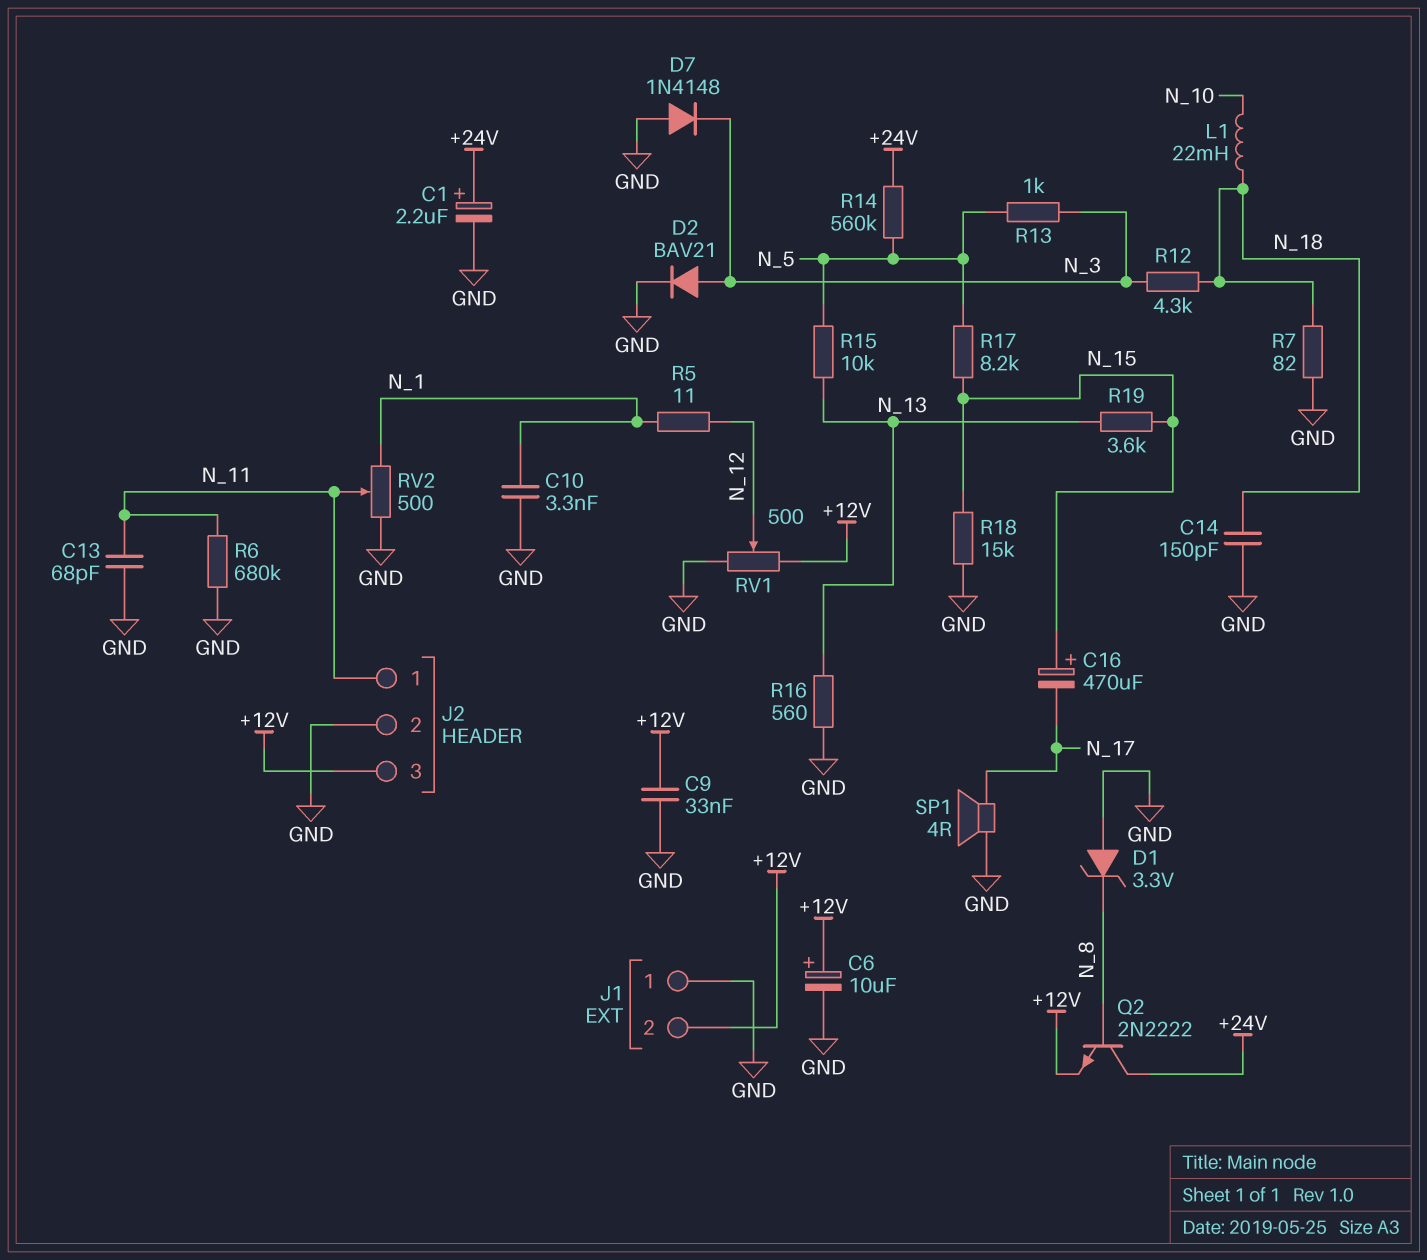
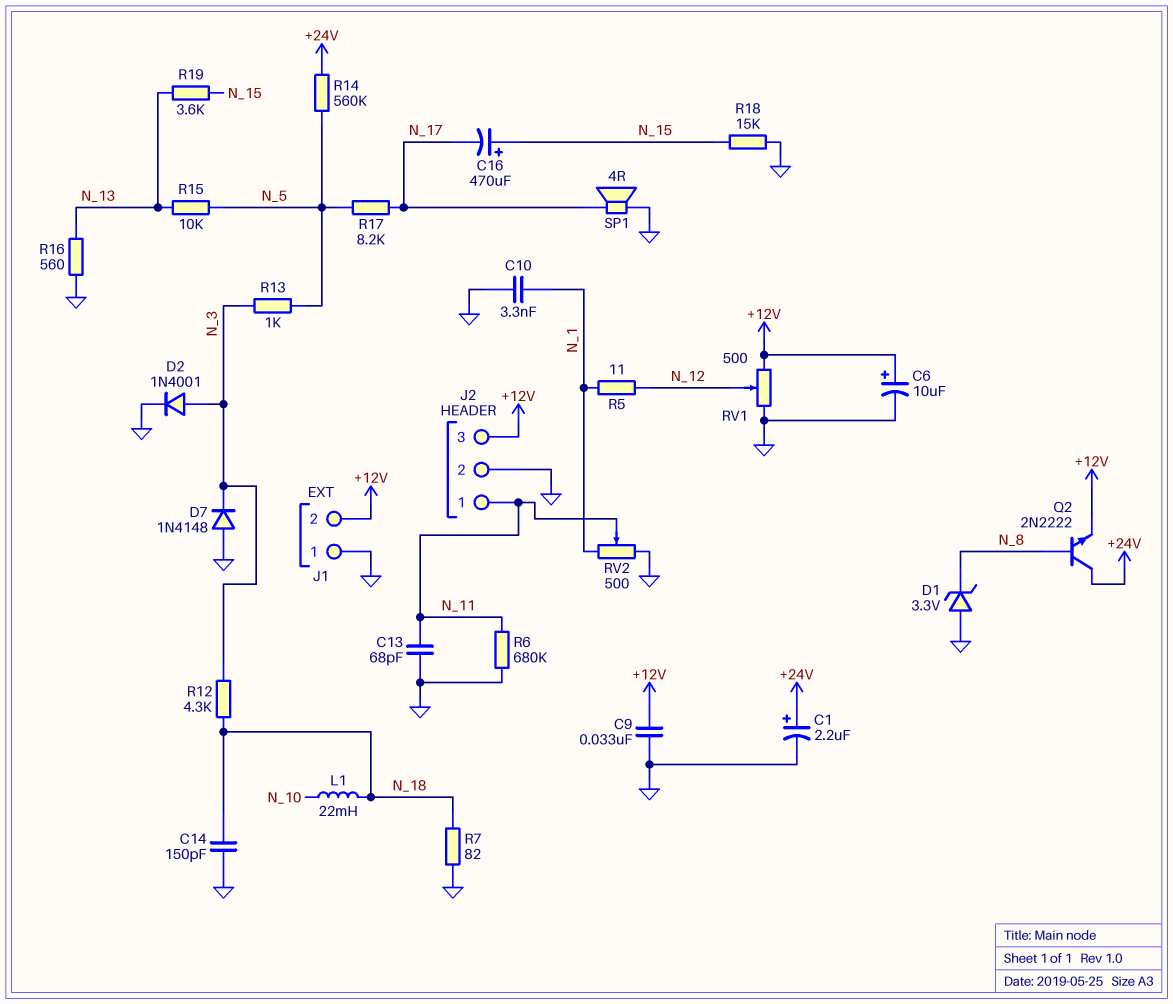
D2: diode BAV21 (A N_3, K GND) -> diode 1N4001 (A N_3, K GND)
R17: 8.2k (N_5, N_15) -> 8.2k (N_5, N_17)

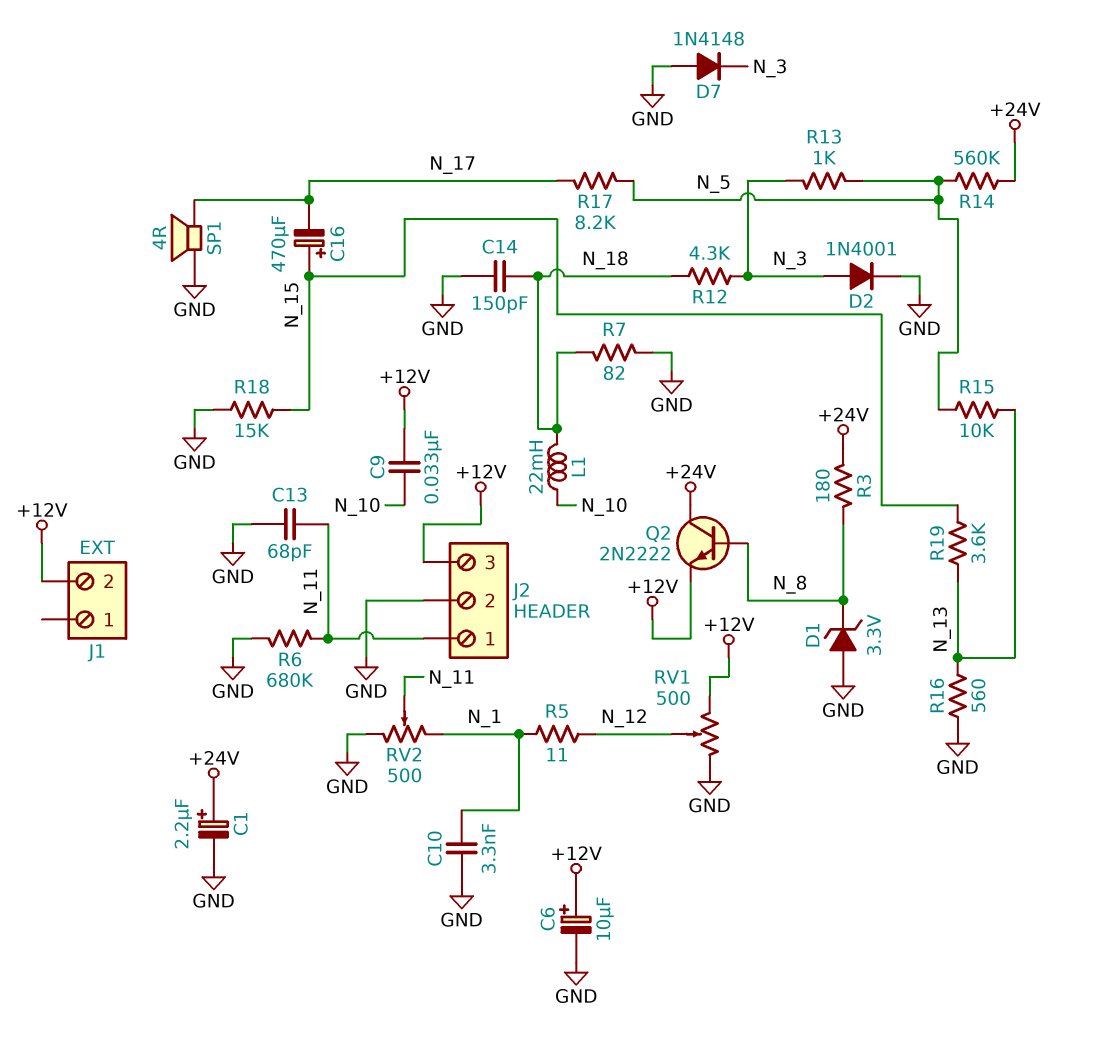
C9: 33nF (+12V, GND) -> 33nF (+12V, N_10)
J1 pin 1: GND -> none
R3: none -> 180 (+24V, N_8)

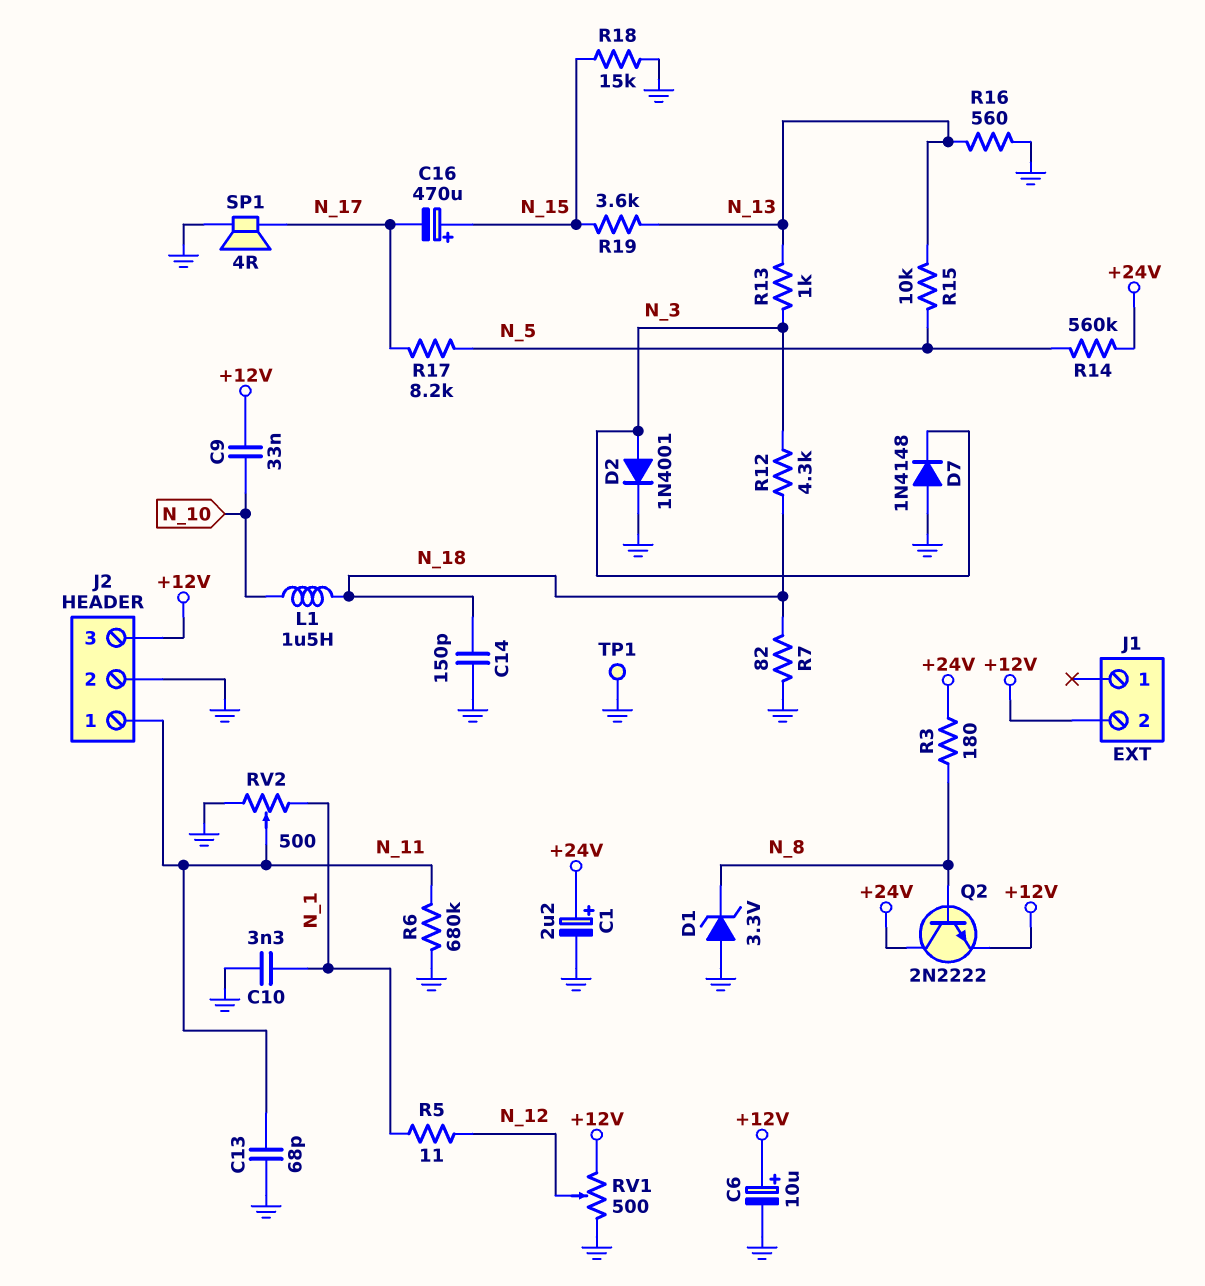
L1: 22mH (N_10, N_18) -> 1.5uH (N_10, N_18)
R13: 1k (N_3, N_5) -> 1k (N_3, N_13)
TP1: none -> test point (GND)

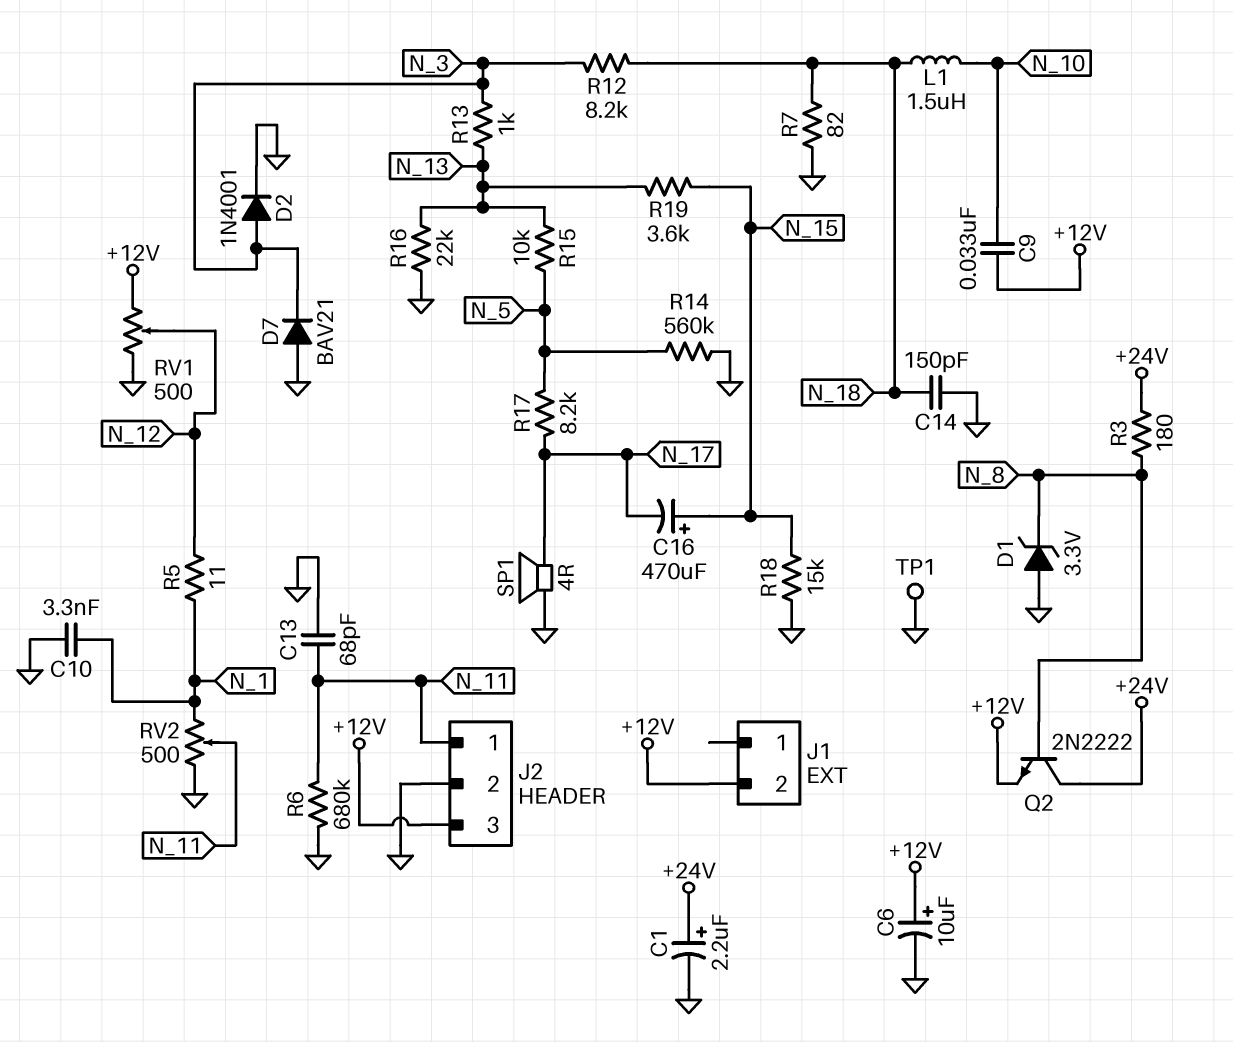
D7: diode 1N4148 (A GND, K N_3) -> diode BAV21 (A GND, K N_3)
R12: 4.3k (N_3, N_18) -> 8.2k (N_3, N_18)
R14: 560k (+24V, N_5) -> 560k (GND, N_5)
R16: 560 (GND, N_13) -> 22k (GND, N_13)

